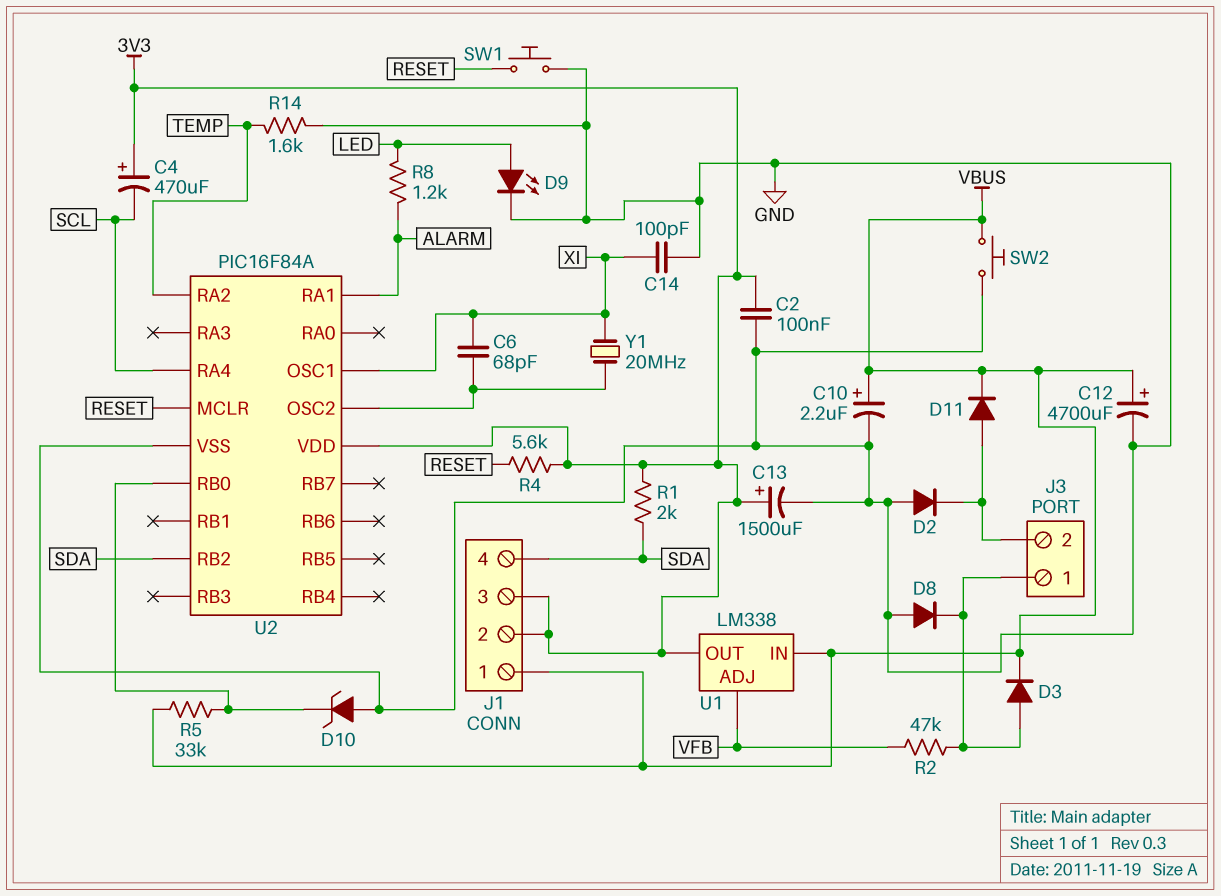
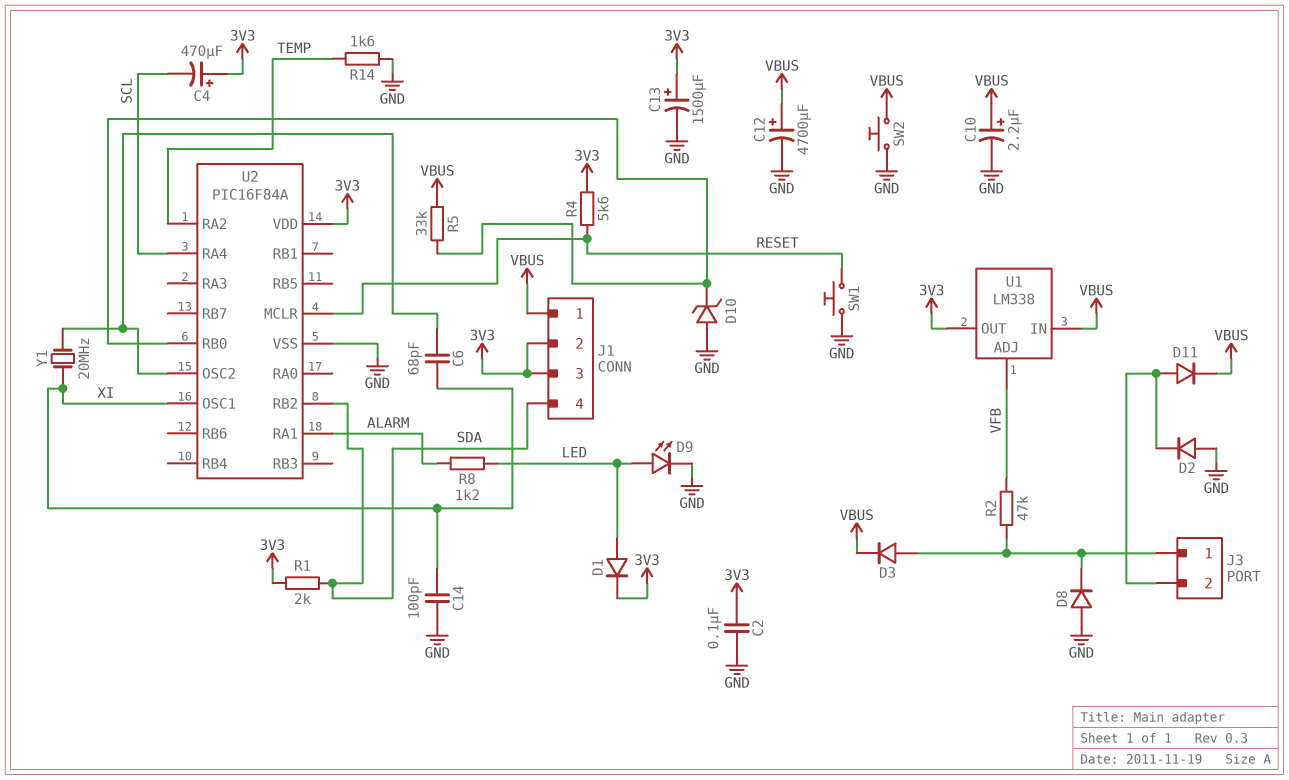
D1: none -> diode (A LED, K 3V3)

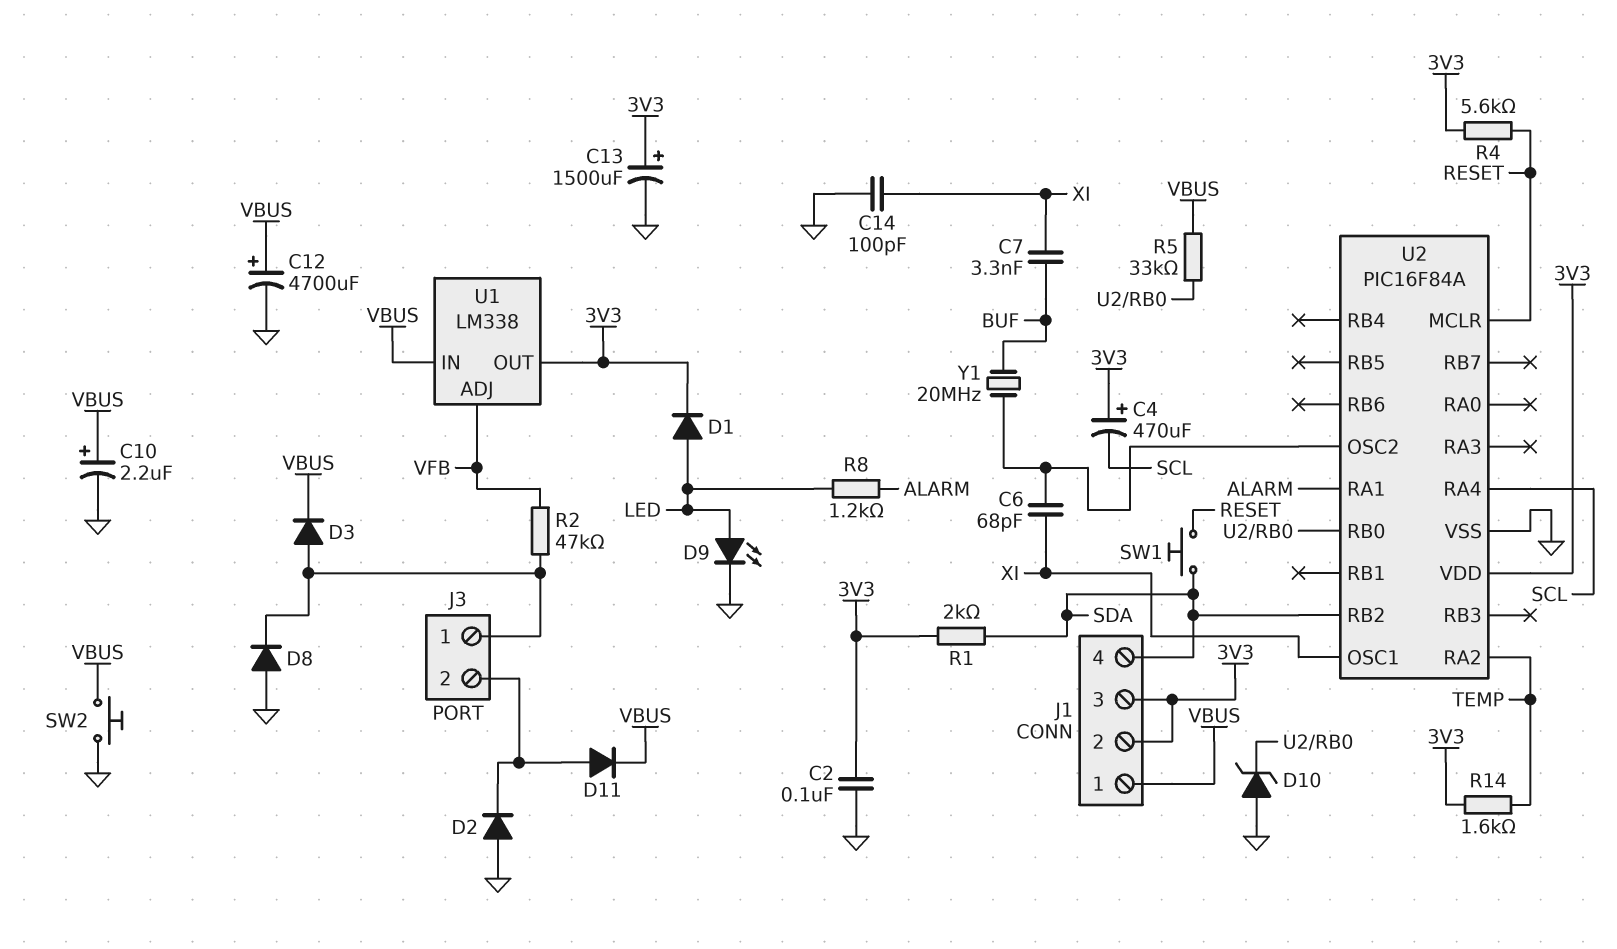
C7: none -> 3.3nF (BUF, XI)
R14: 1.6k (GND, TEMP) -> 1.6k (3V3, TEMP)
SW1: button (GND, RESET) -> button (RESET, SDA)
Y1: 20MHz (U2/OSC2, XI) -> 20MHz (BUF, U2/OSC2)

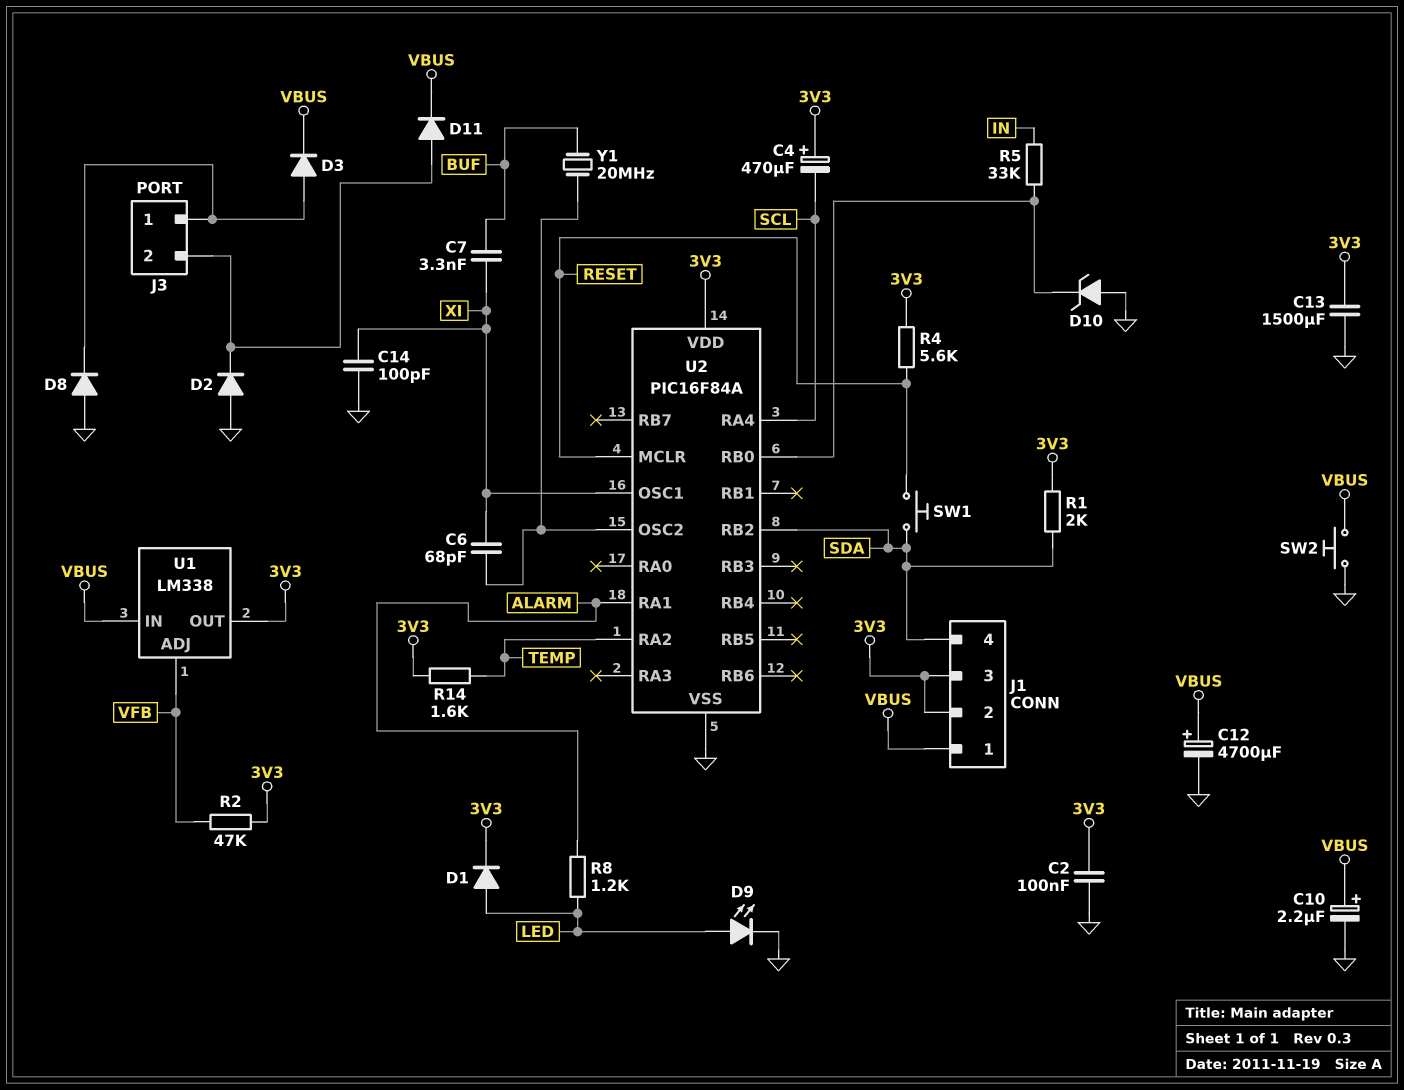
C13: 1500uF (plus 3V3, minus GND) -> 1500uF (3V3, GND)
R2: 47k (J3/1, VFB) -> 47k (3V3, VFB)
R5: 33k (U2/RB0, VBUS) -> 33k (IN, U2/RB0)

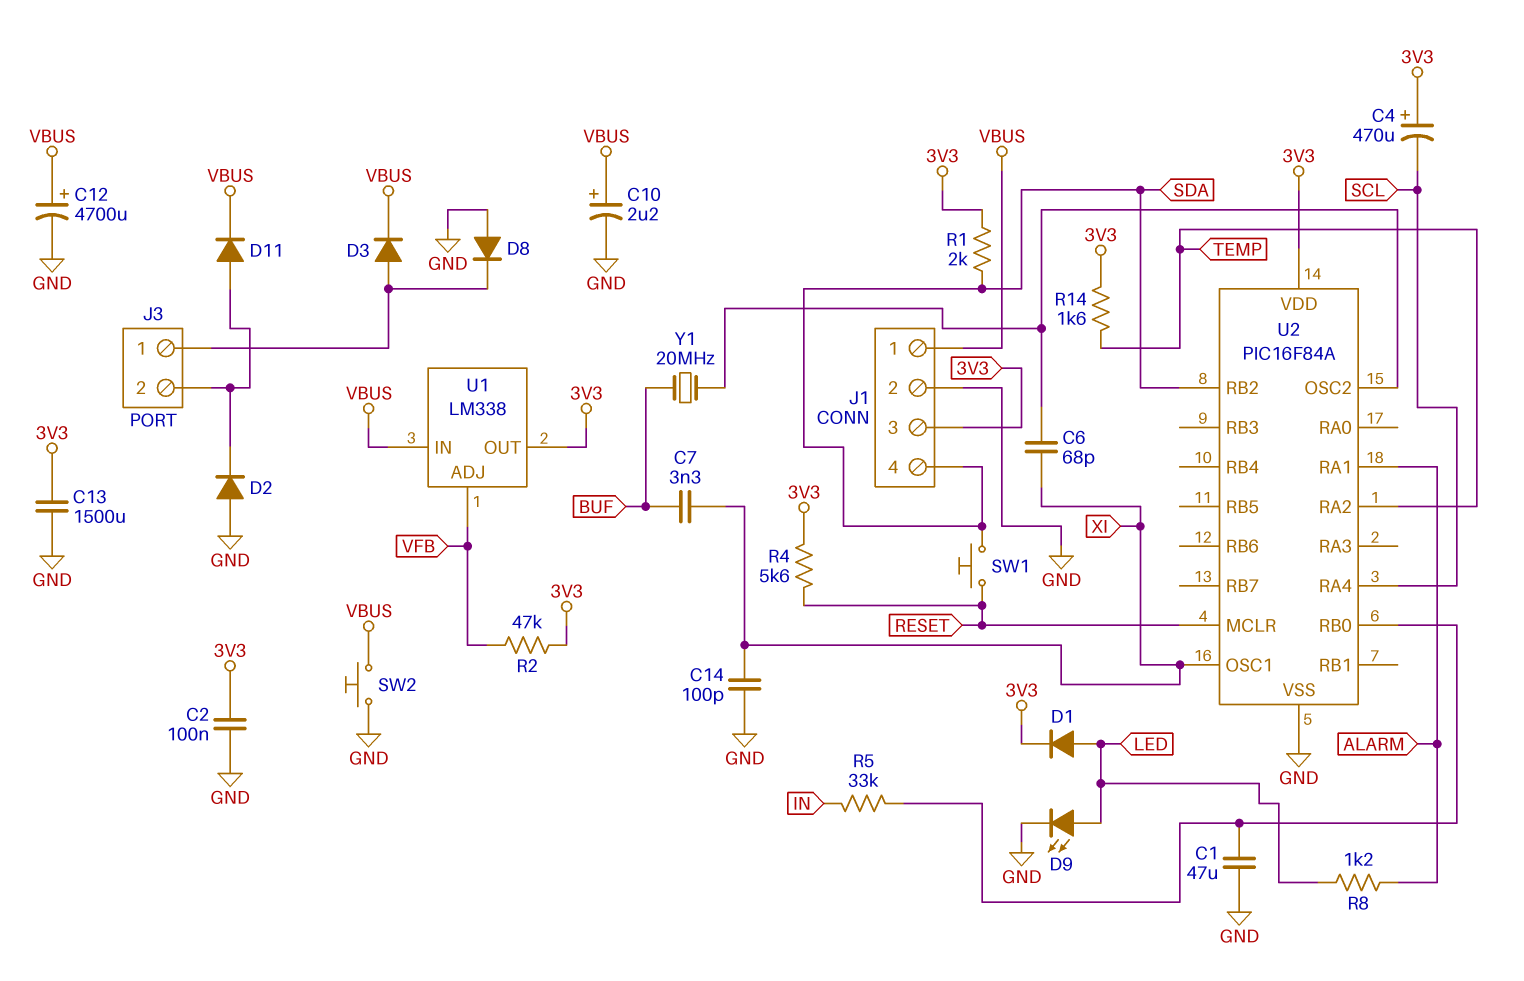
C1: none -> 47uF (GND, U2/RB0)
D10: zener (A GND, K U2/RB0) -> none
J1 pin 2: 3V3 -> GND

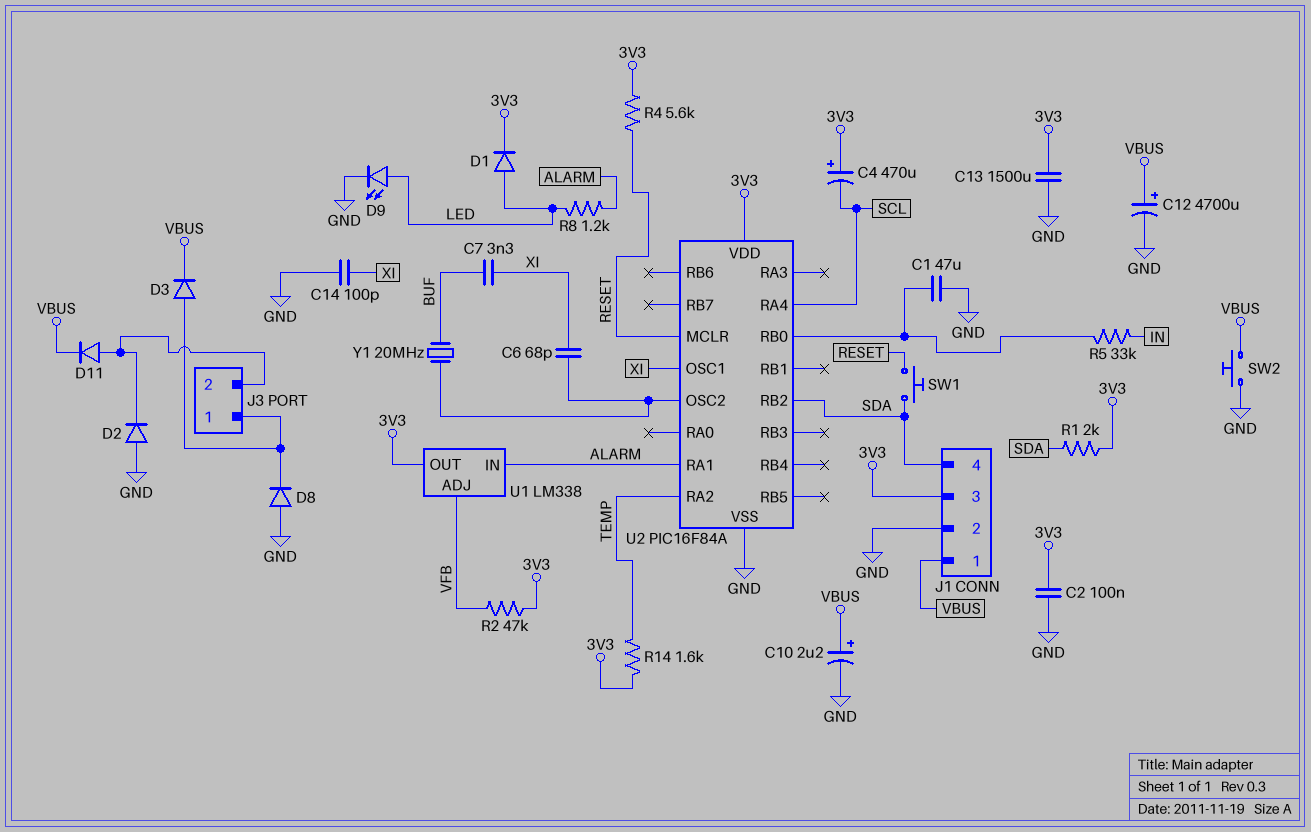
U1 pin IN: VBUS -> ALARM

